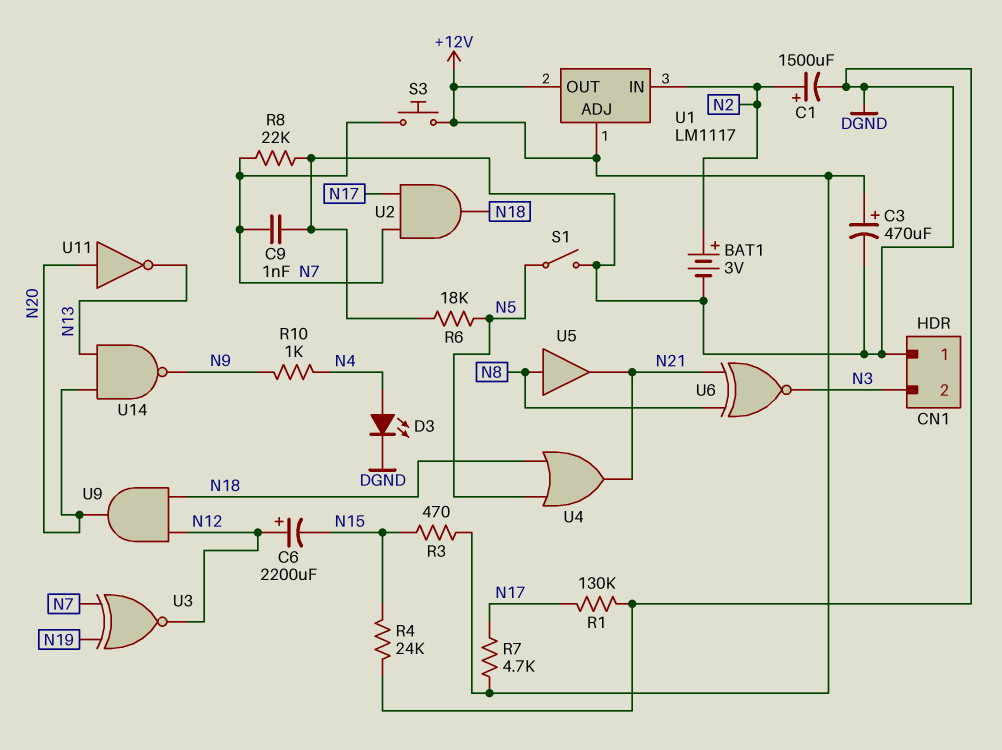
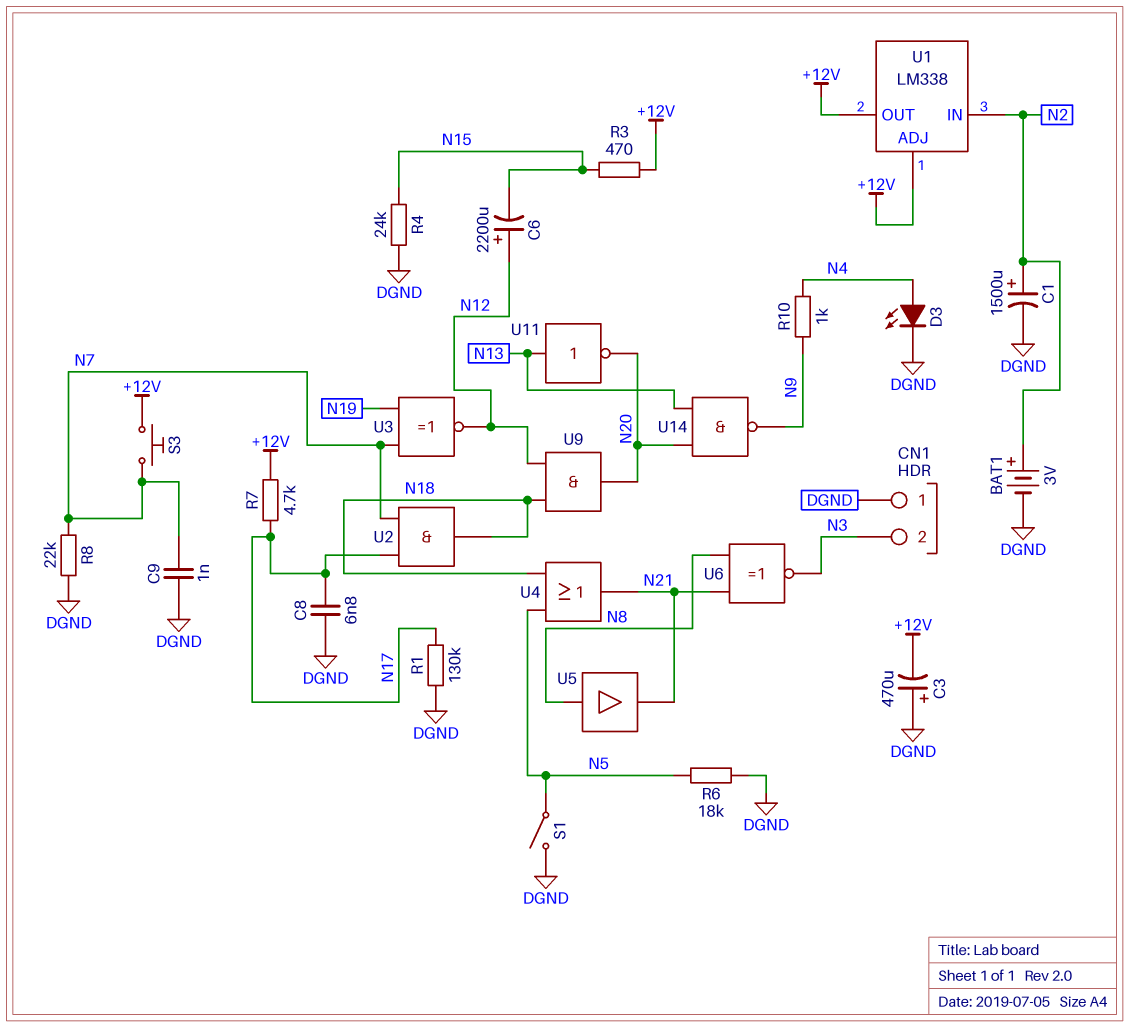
C3: 470uF (plus +12V, minus DGND) -> 470uF (plus DGND, minus +12V)
C8: none -> 6.8nF (DGND, N17)
U1: LM1117 -> LM338
U11: NOT (in N20, out N13) -> NOT (in N13, out N20)

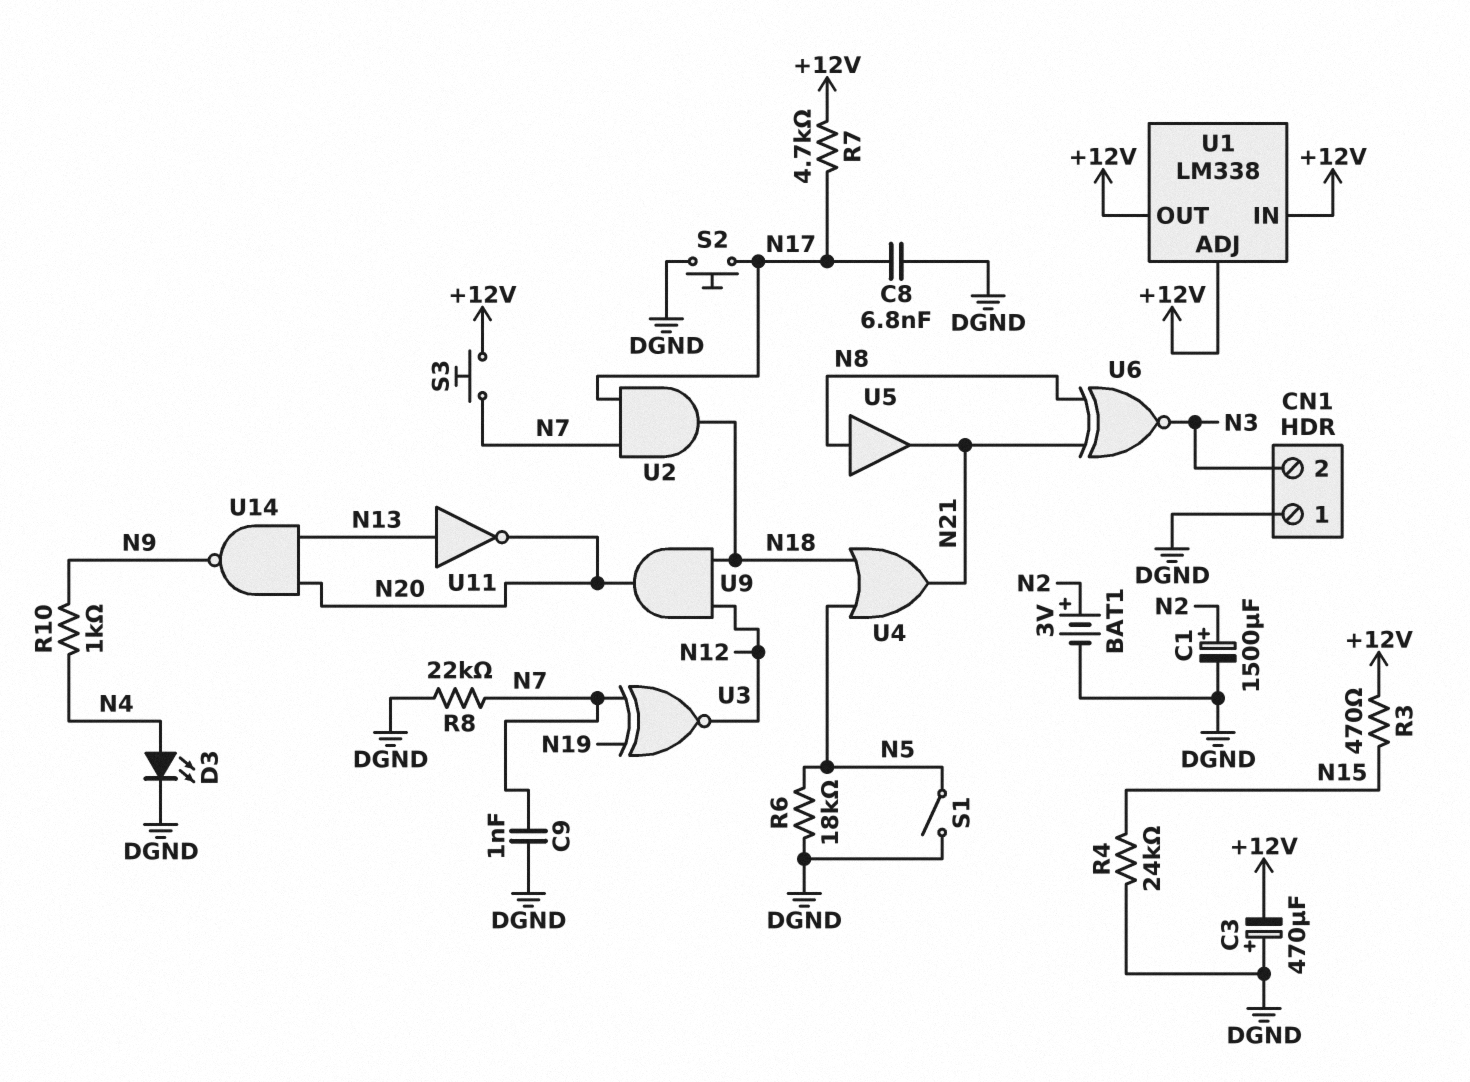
C6: 2200uF (plus N12, minus N15) -> none
R1: 130k (DGND, N17) -> none
S2: none -> button (DGND, N17)
U1 pin IN: N2 -> +12V

